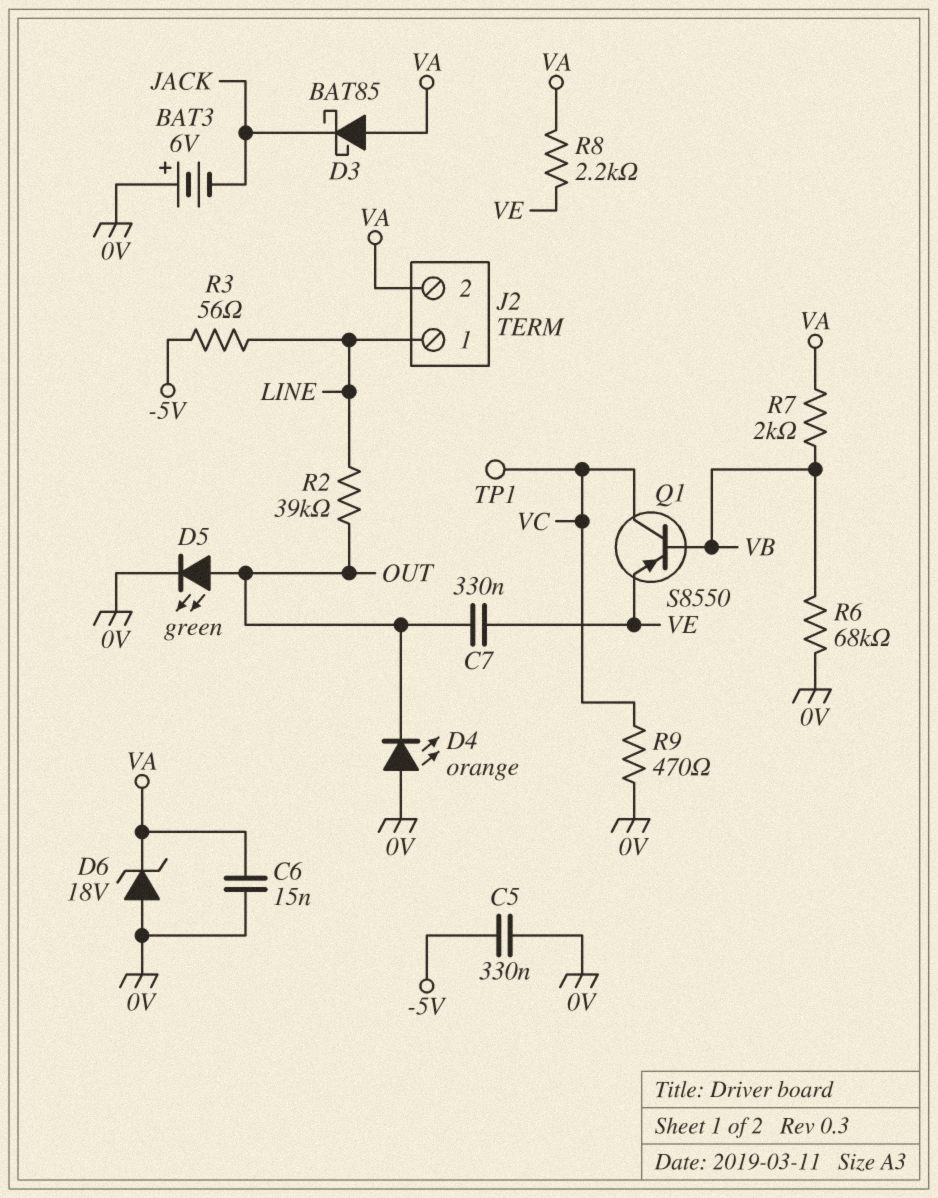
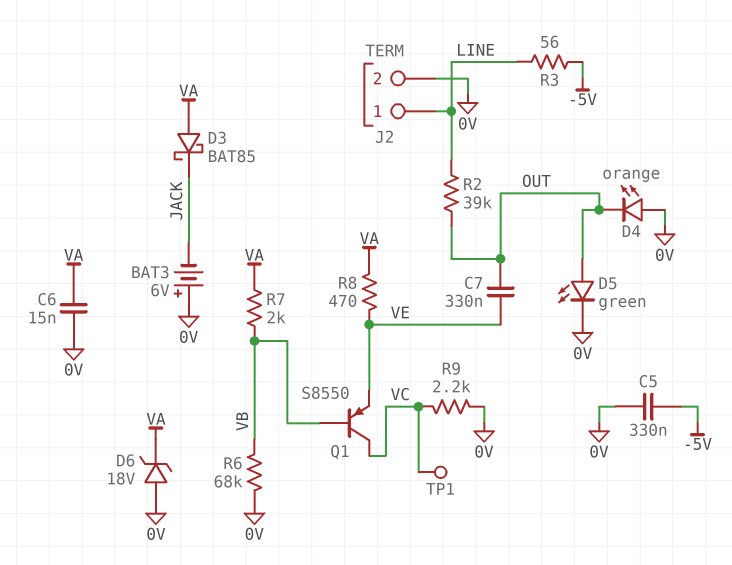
J2 pin 2: VA -> 0V
R8: 2.2k (VA, VE) -> 470 (VA, VE)
R9: 470 (0V, VC) -> 2.2k (0V, VC)

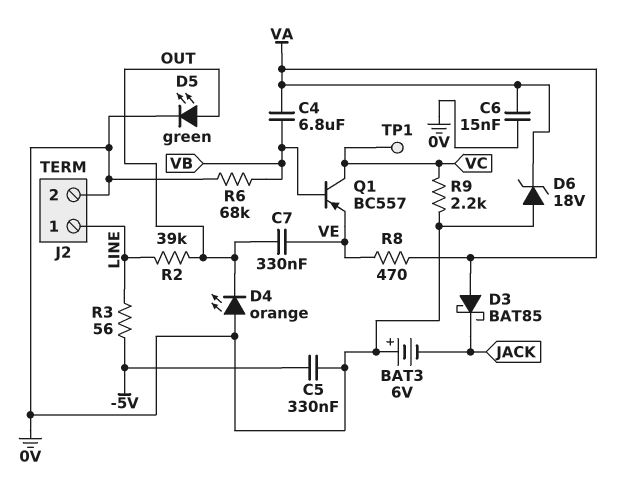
C4: none -> 6.8uF (VA, VB)
Q1: PNP S8550 (B VB, C VC, E VE) -> PNP BC557 (B VB, C VC, E VE)
R7: 2k (VA, VB) -> none

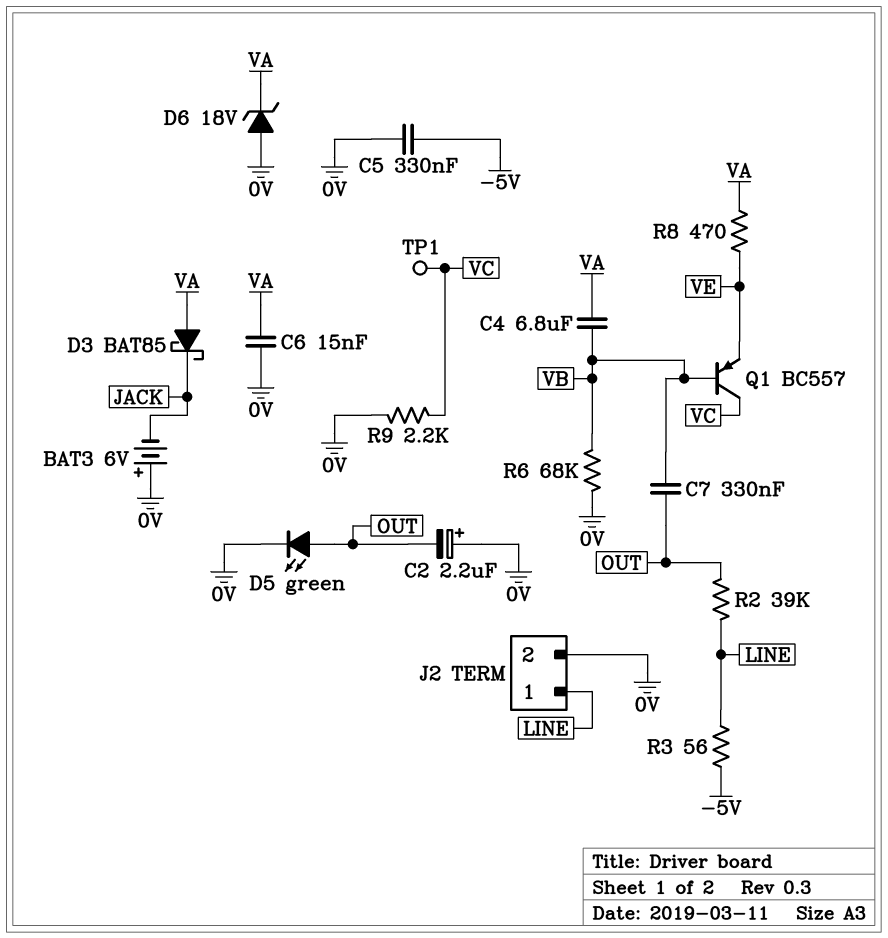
C2: none -> 2.2uF (plus 0V, minus OUT)
C7: 330nF (OUT, VE) -> 330nF (OUT, VB)
D4: LED orange (A 0V, K OUT) -> none

